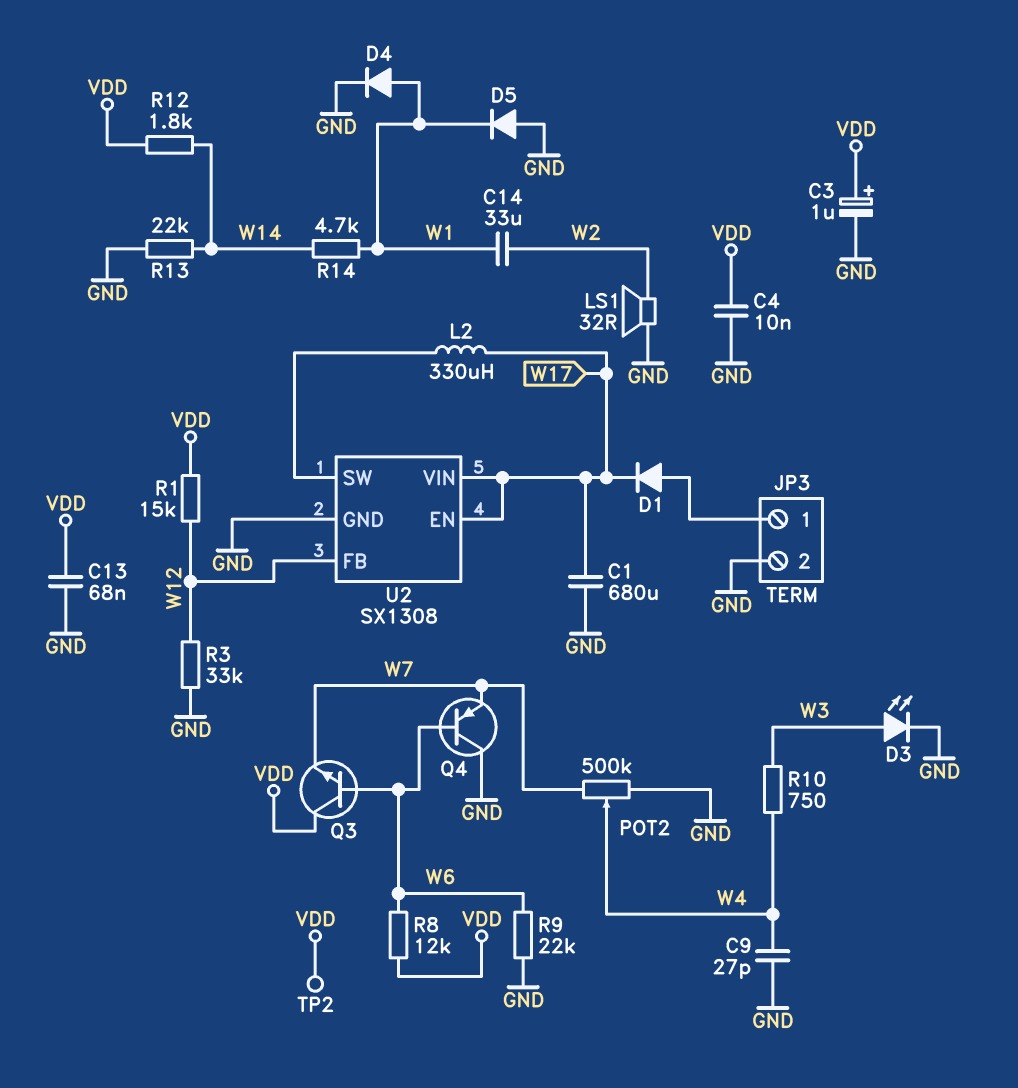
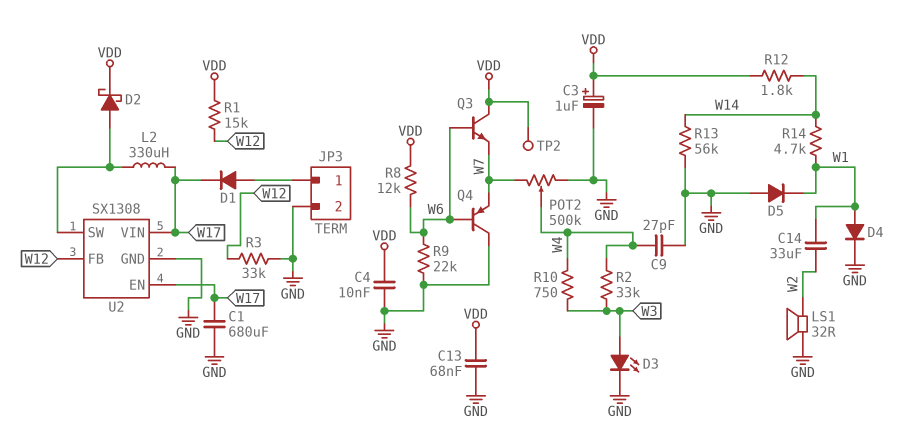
D2: none -> schottky (A U2/SW, K VDD)
R2: none -> 33k (W3, W4)
R13: 22k (GND, W14) -> 56k (GND, W14)

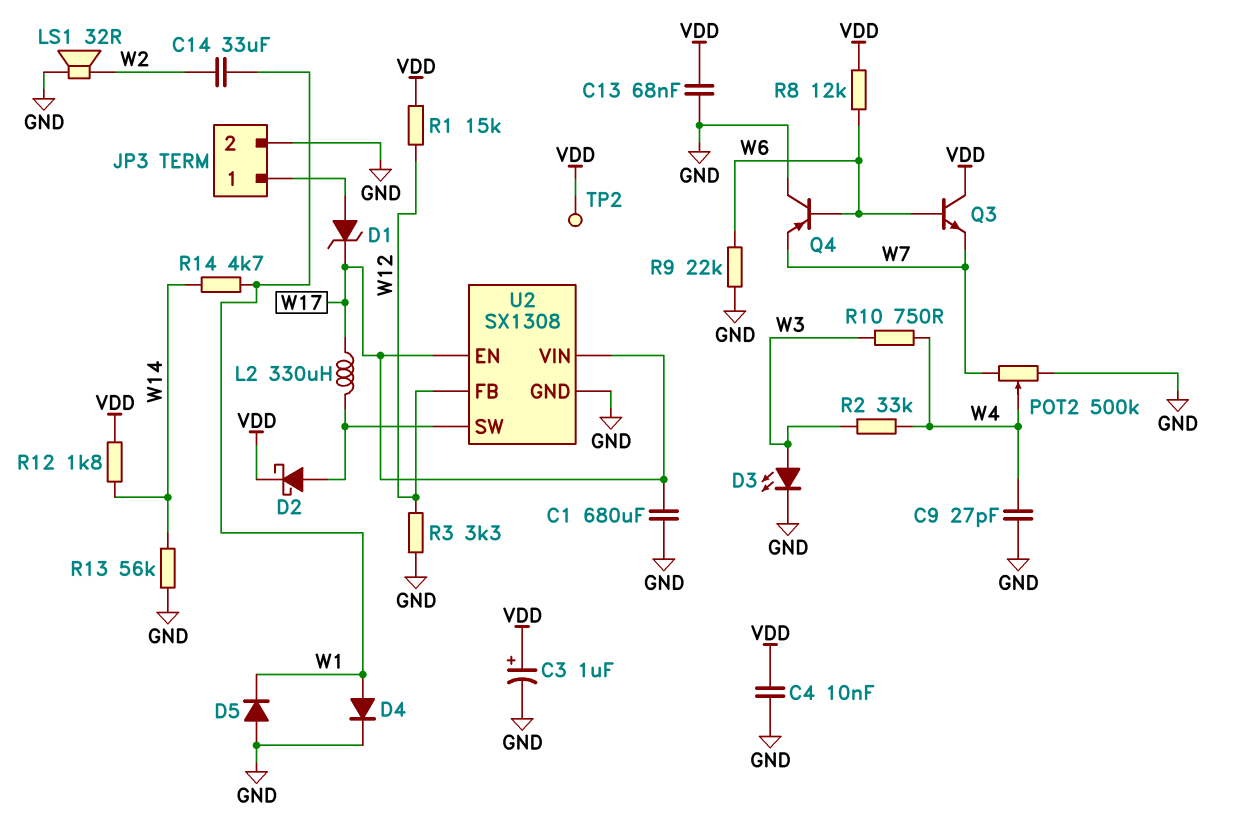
D1: diode (A JP3/1, K W17) -> zener (A JP3/1, K W17)
R3: 33k (GND, W12) -> 3.3k (GND, W12)

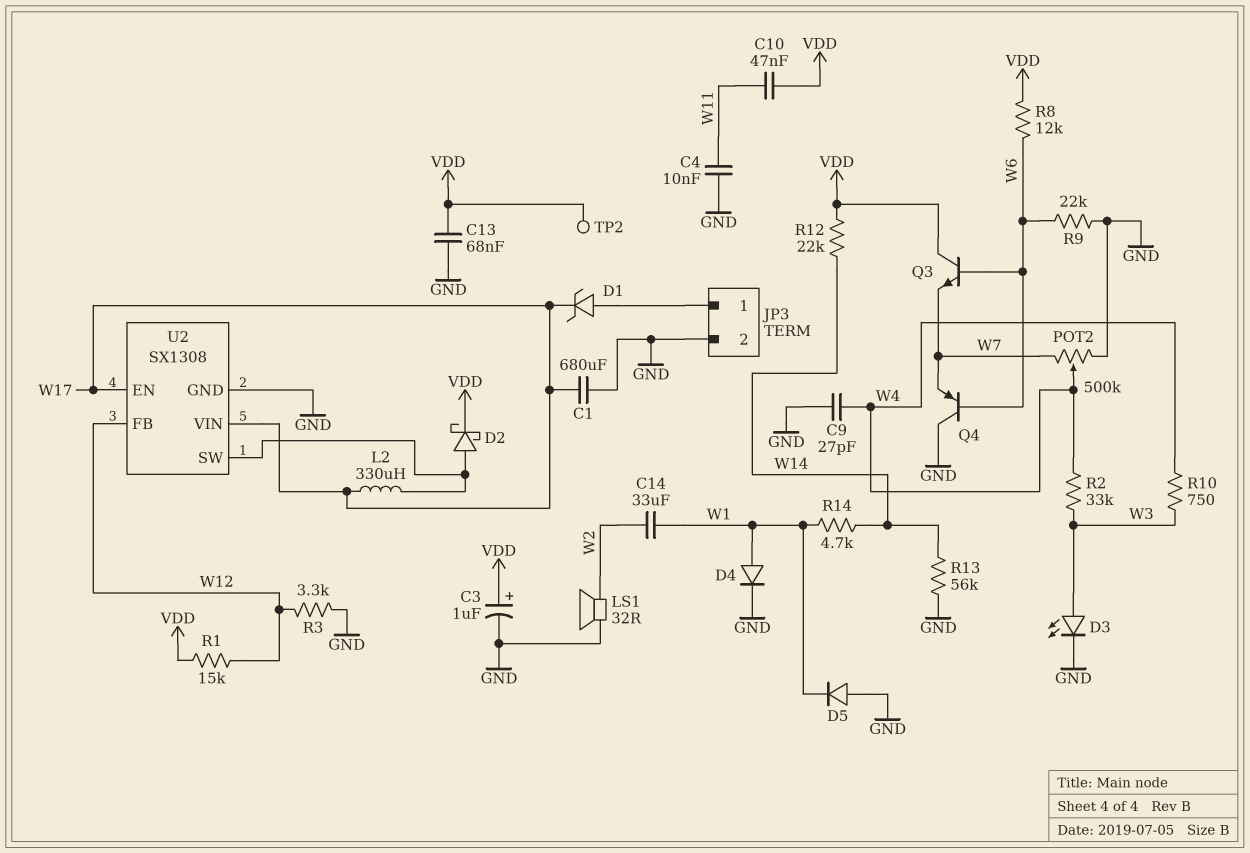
C4: 10nF (GND, VDD) -> 10nF (GND, W11)
C10: none -> 47nF (VDD, W11)
R12: 1.8k (VDD, W14) -> 22k (VDD, W14)

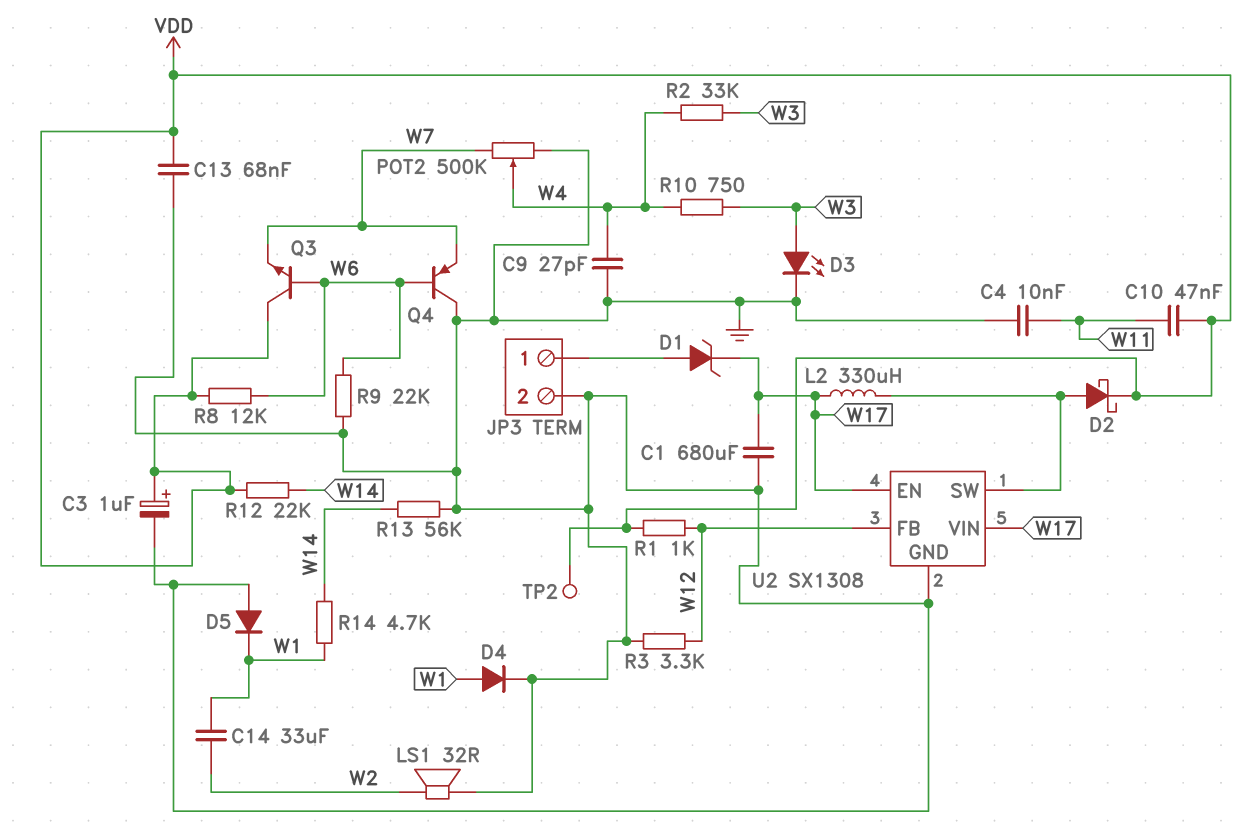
R1: 15k (VDD, W12) -> 1k (VDD, W12)

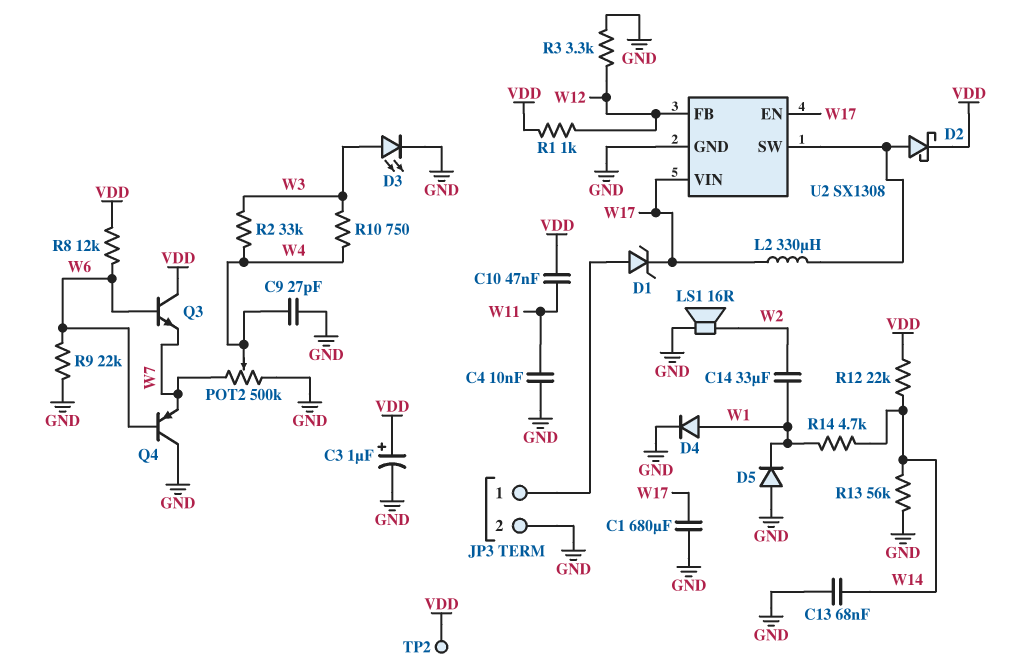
C13: 68nF (GND, VDD) -> 68nF (GND, W14)
LS1: speaker 32R (GND, W2) -> speaker 16R (GND, W2)

